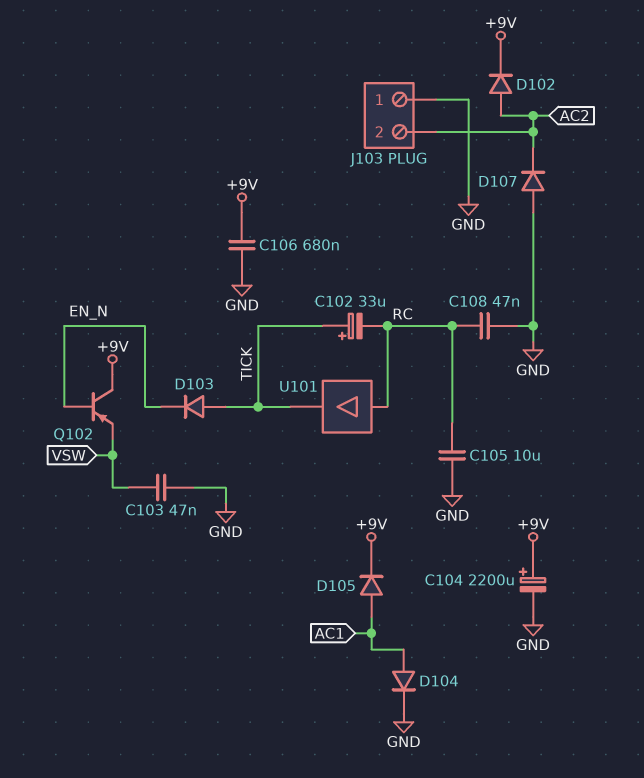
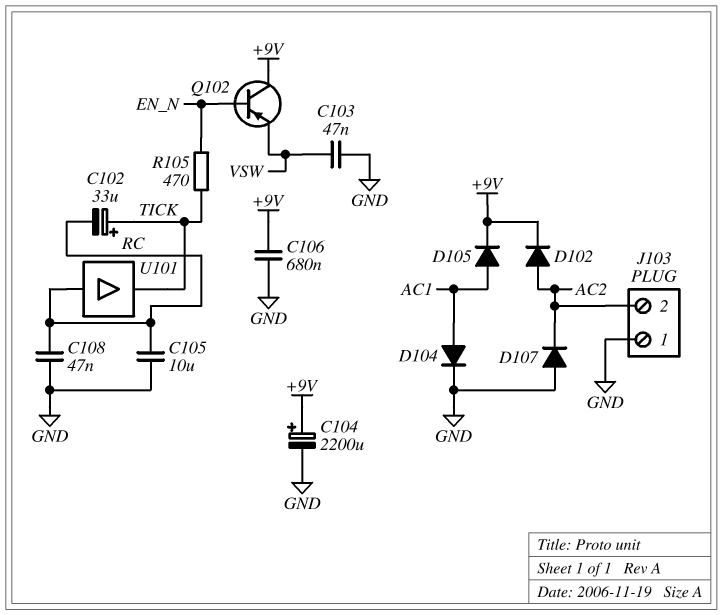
D103: diode (A TICK, K EN_N) -> none
R105: none -> 470 (EN_N, TICK)

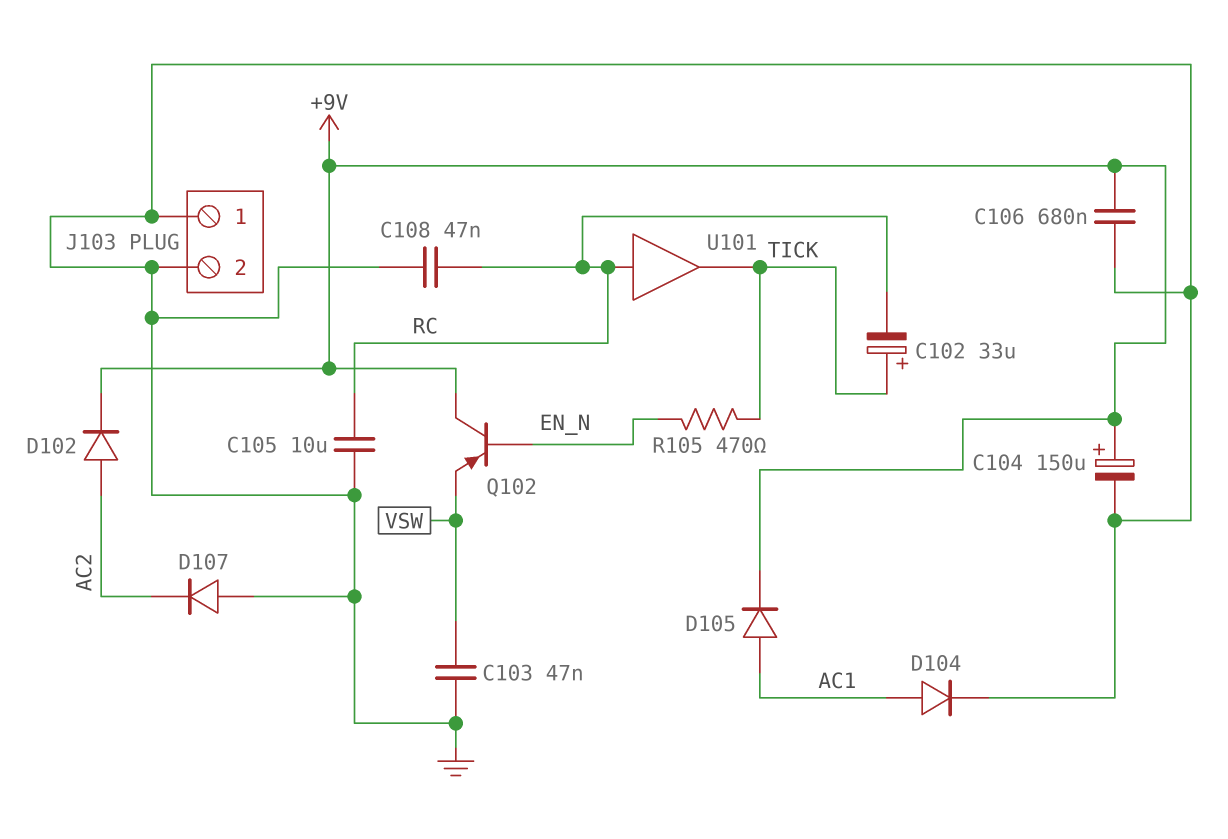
C104: 2200uF (plus +9V, minus GND) -> 150uF (plus +9V, minus GND)
J103 pin 2: AC2 -> GND

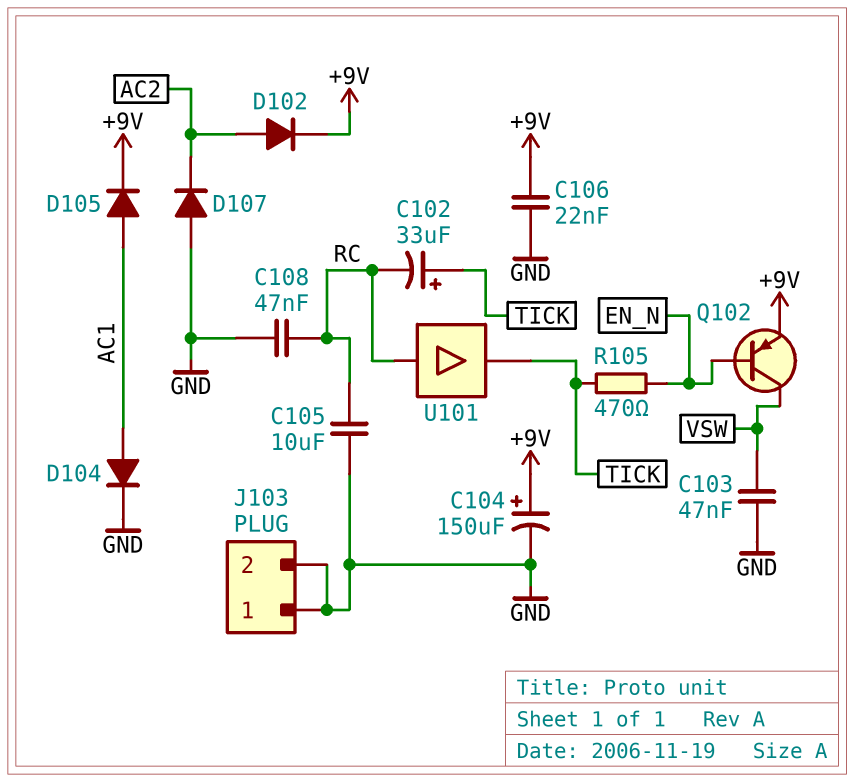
C106: 680nF (+9V, GND) -> 22nF (+9V, GND)
Q102: PNP (B EN_N, C +9V, E VSW) -> PNP (B EN_N, C VSW, E +9V)

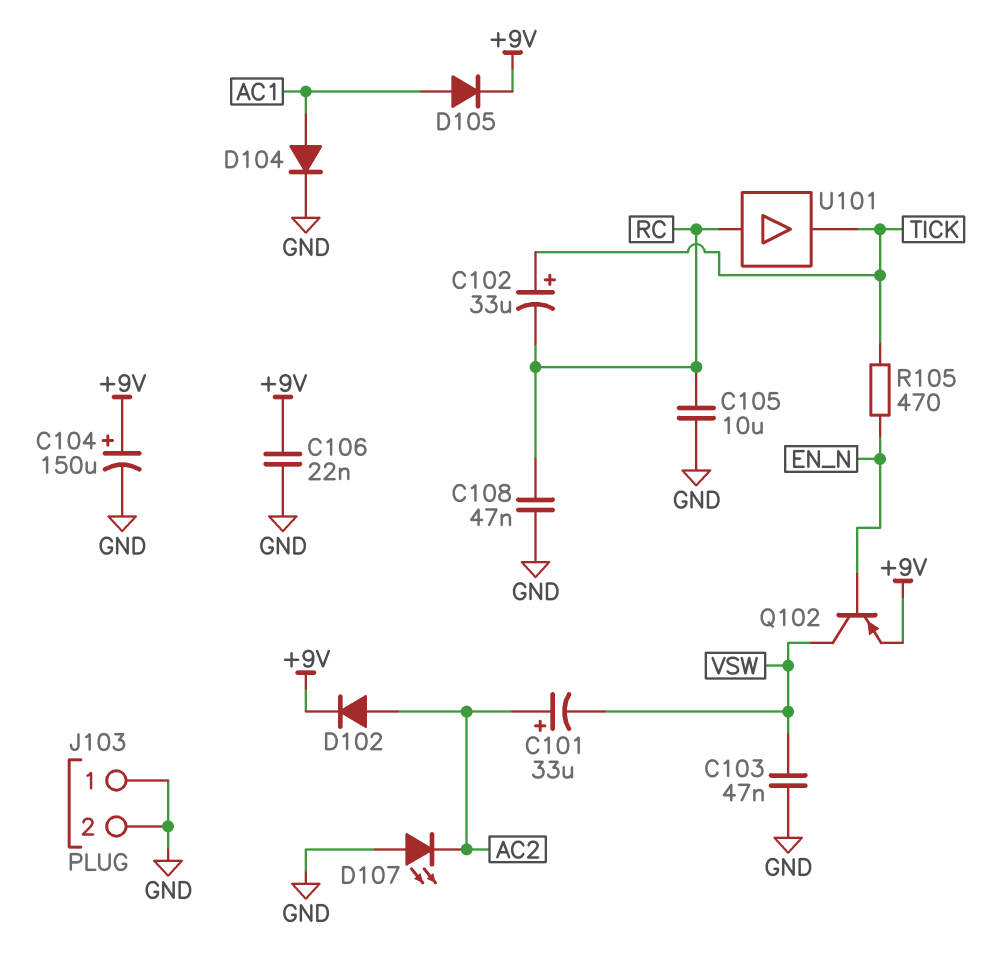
C101: none -> 33uF (plus AC2, minus VSW)
D107: diode (A GND, K AC2) -> LED (A GND, K AC2)

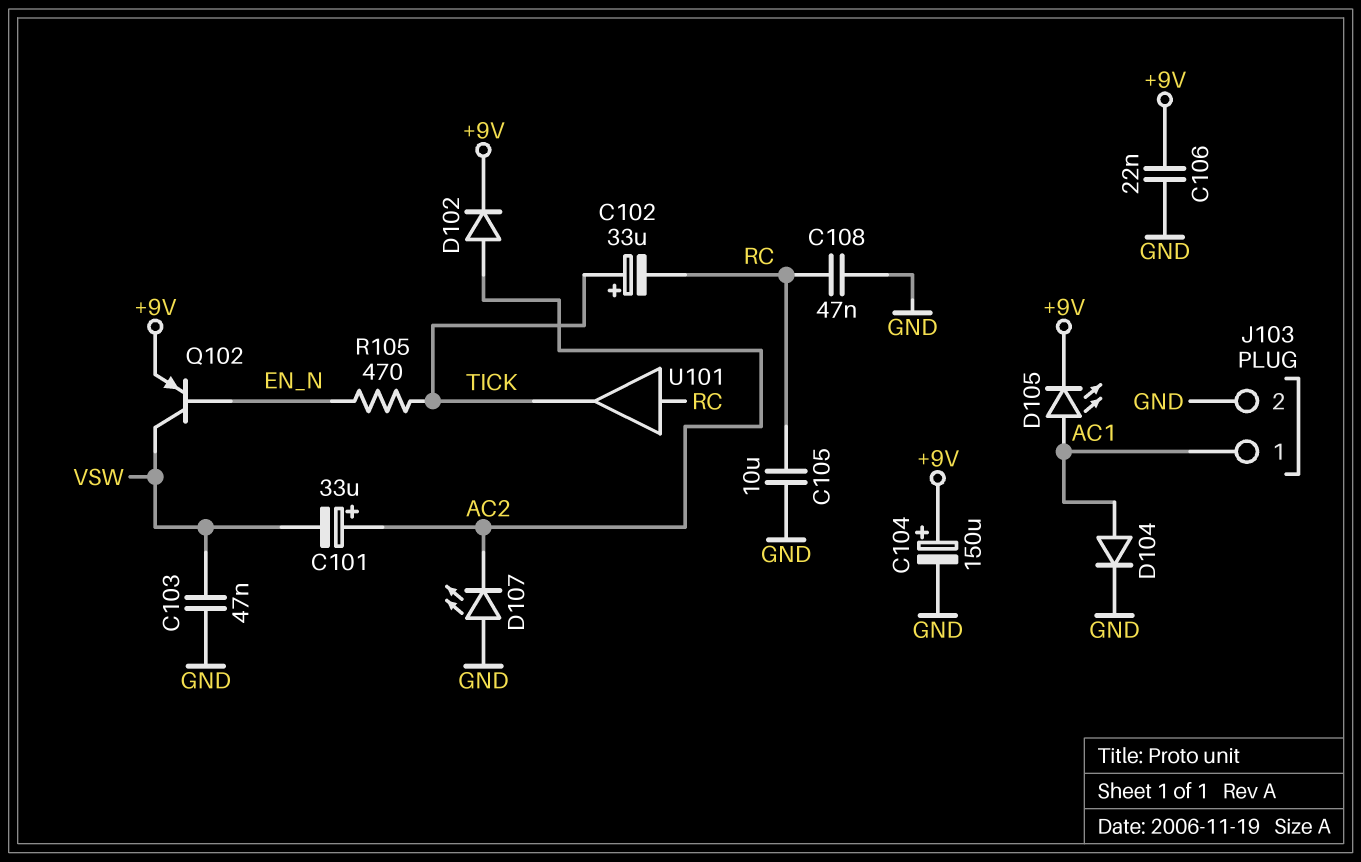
D105: diode (A AC1, K +9V) -> LED (A AC1, K +9V)
J103 pin 1: GND -> AC1

